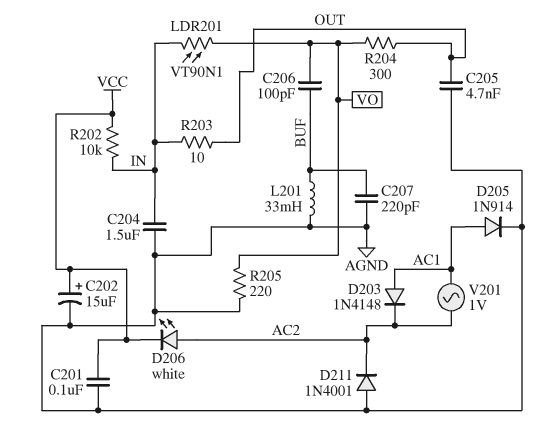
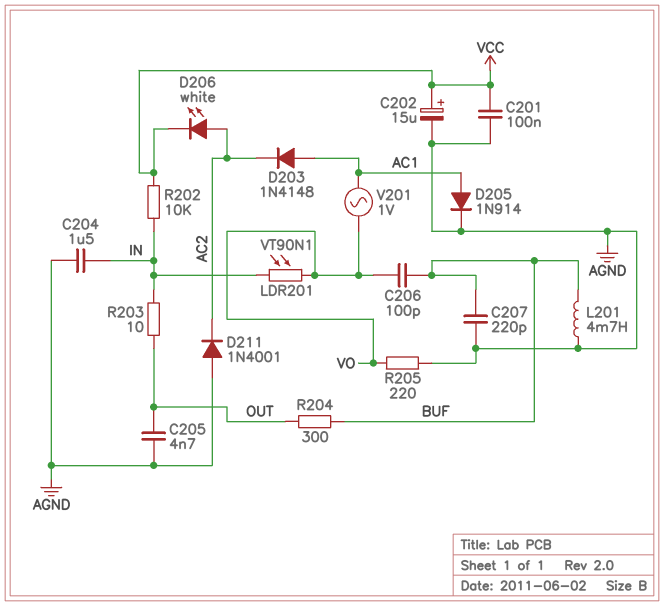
L201: 33mH (AGND, BUF) -> 4.7mH (AGND, BUF)
R204: 300 (OUT, VO) -> 300 (BUF, OUT)
V201: AC 1V (AC1, AC2) -> AC 1V (AC1, VO)

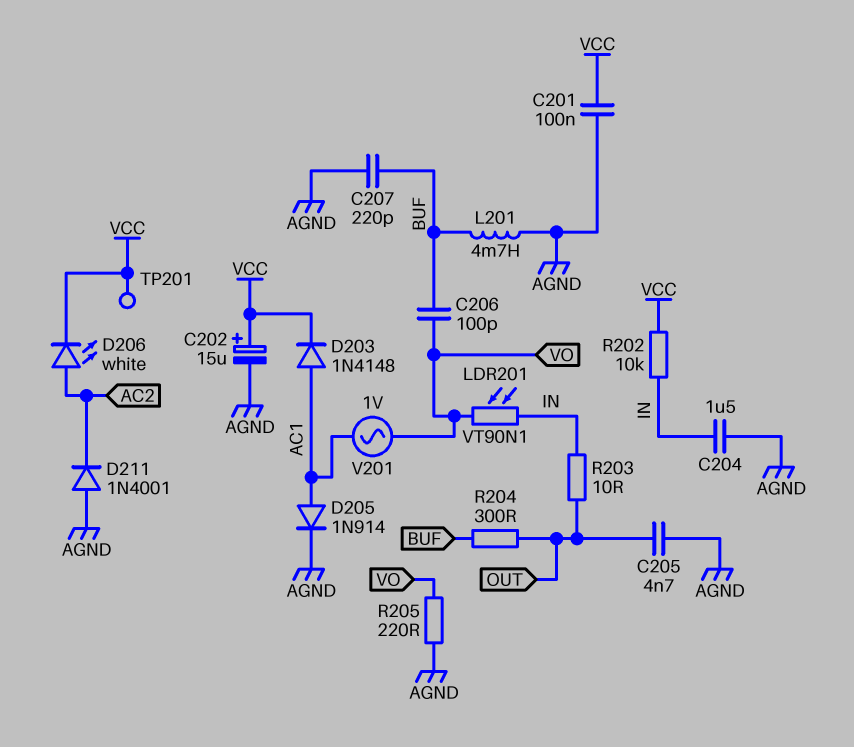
D203: diode 1N4148 (A AC1, K AC2) -> diode 1N4148 (A AC1, K VCC)
TP201: none -> test point (VCC)

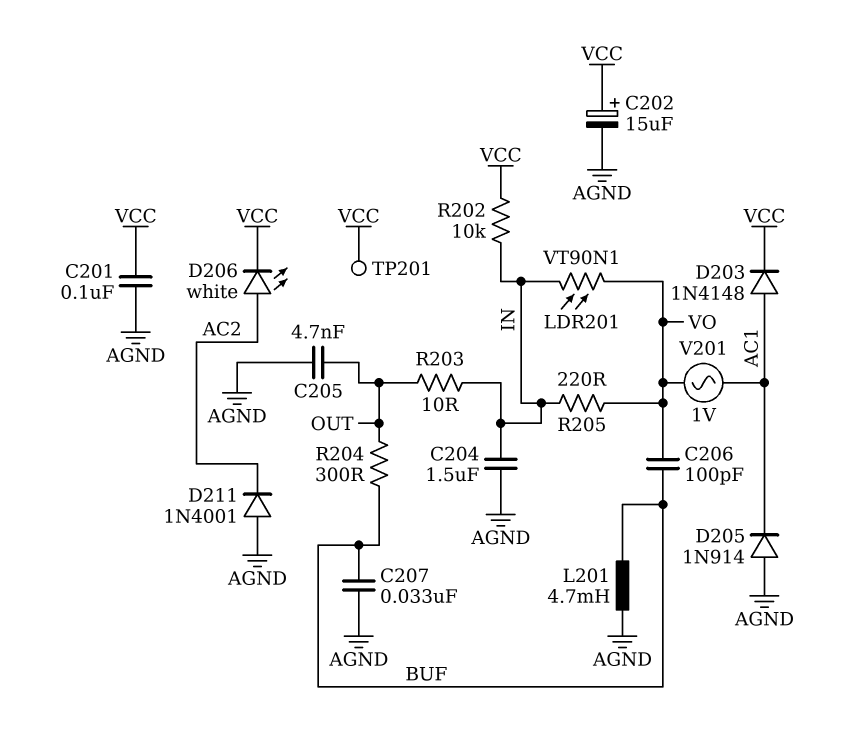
C207: 220pF (AGND, BUF) -> 33nF (AGND, BUF)
D205: diode 1N914 (A AC1, K AGND) -> diode 1N914 (A AGND, K AC1)
R205: 220 (AGND, VO) -> 220 (IN, VO)

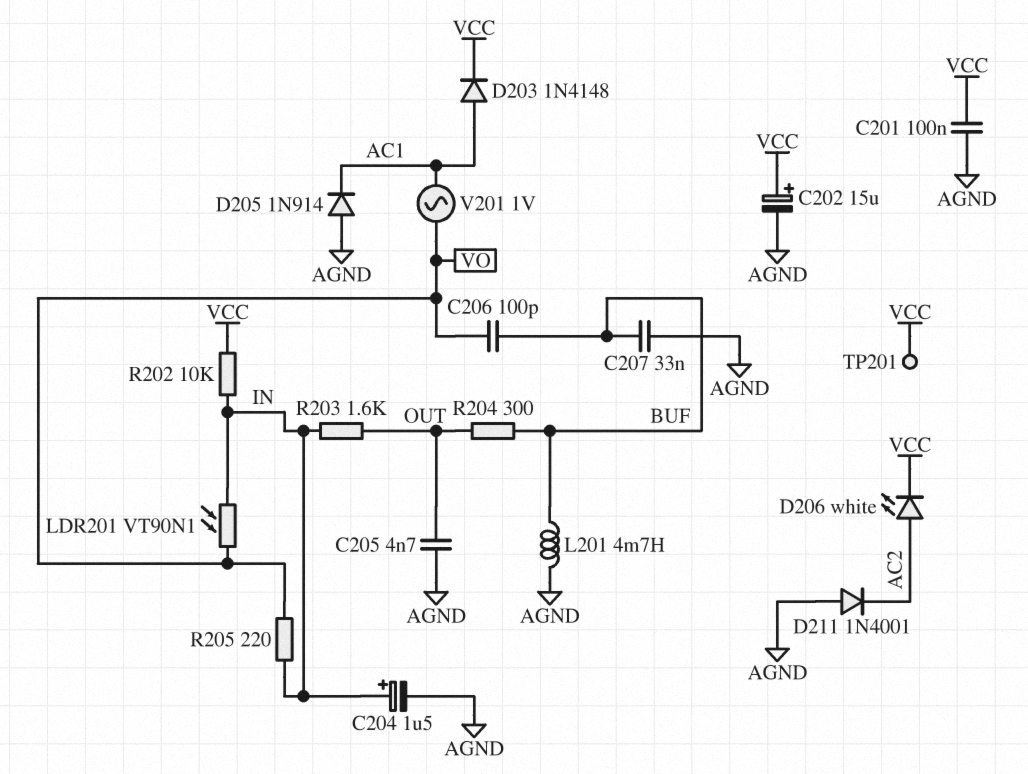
C204: 1.5uF (AGND, IN) -> 1.5uF (plus IN, minus AGND)
R203: 10 (IN, OUT) -> 1.6k (IN, OUT)

